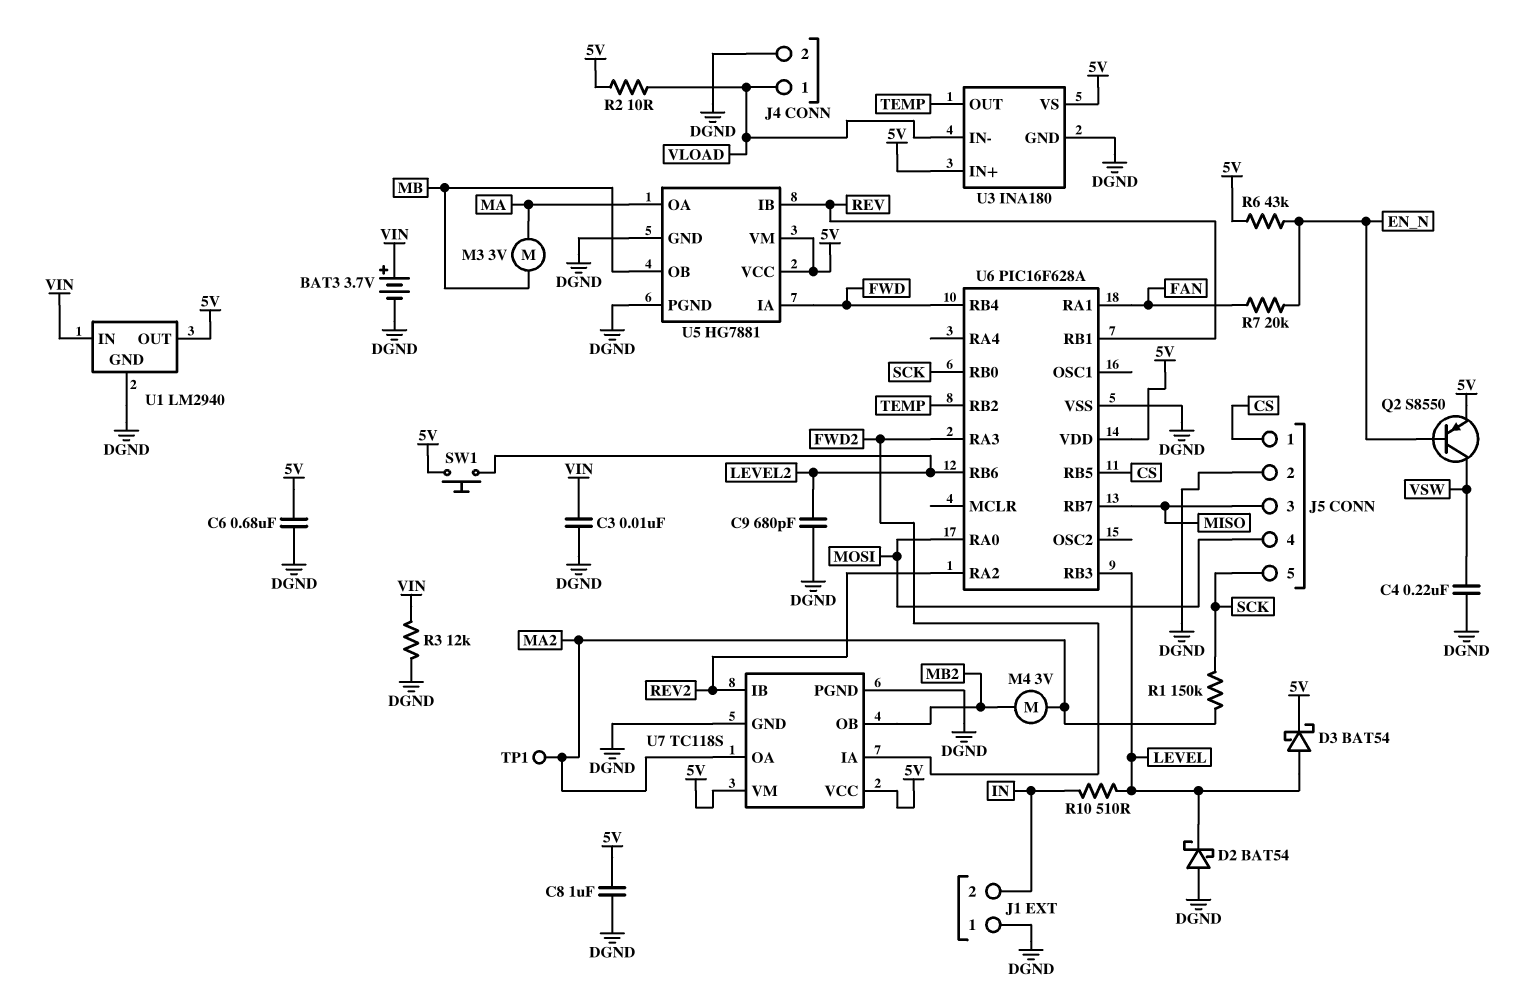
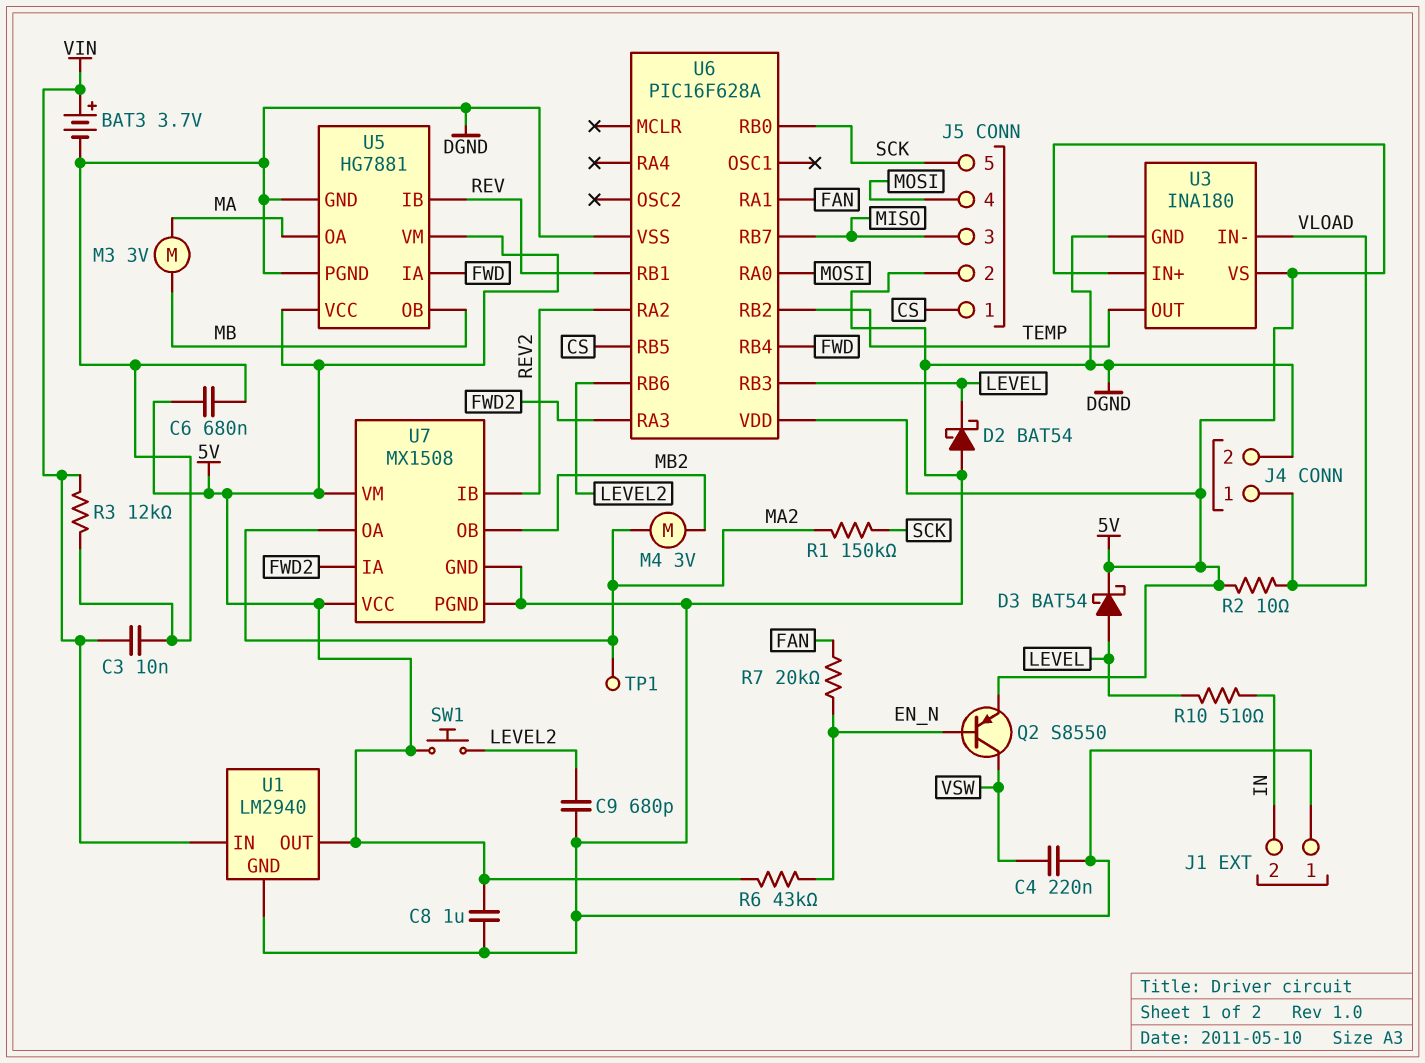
U7: TC118S -> MX1508

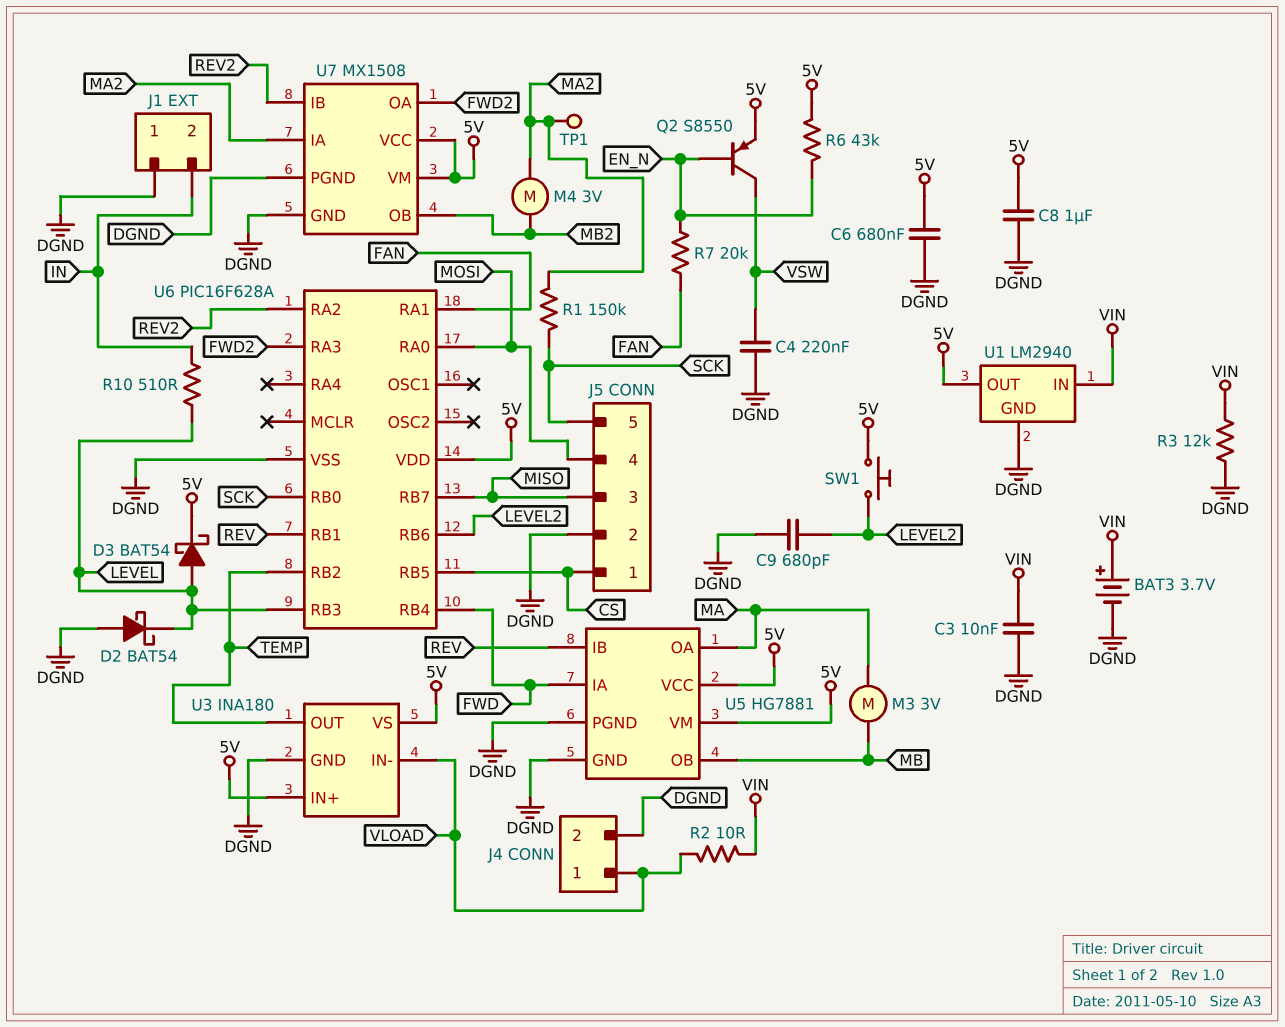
R2: 10 (5V, VLOAD) -> 10 (VIN, VLOAD)
U7 pin IA: FWD2 -> MA2
U7 pin OA: MA2 -> FWD2

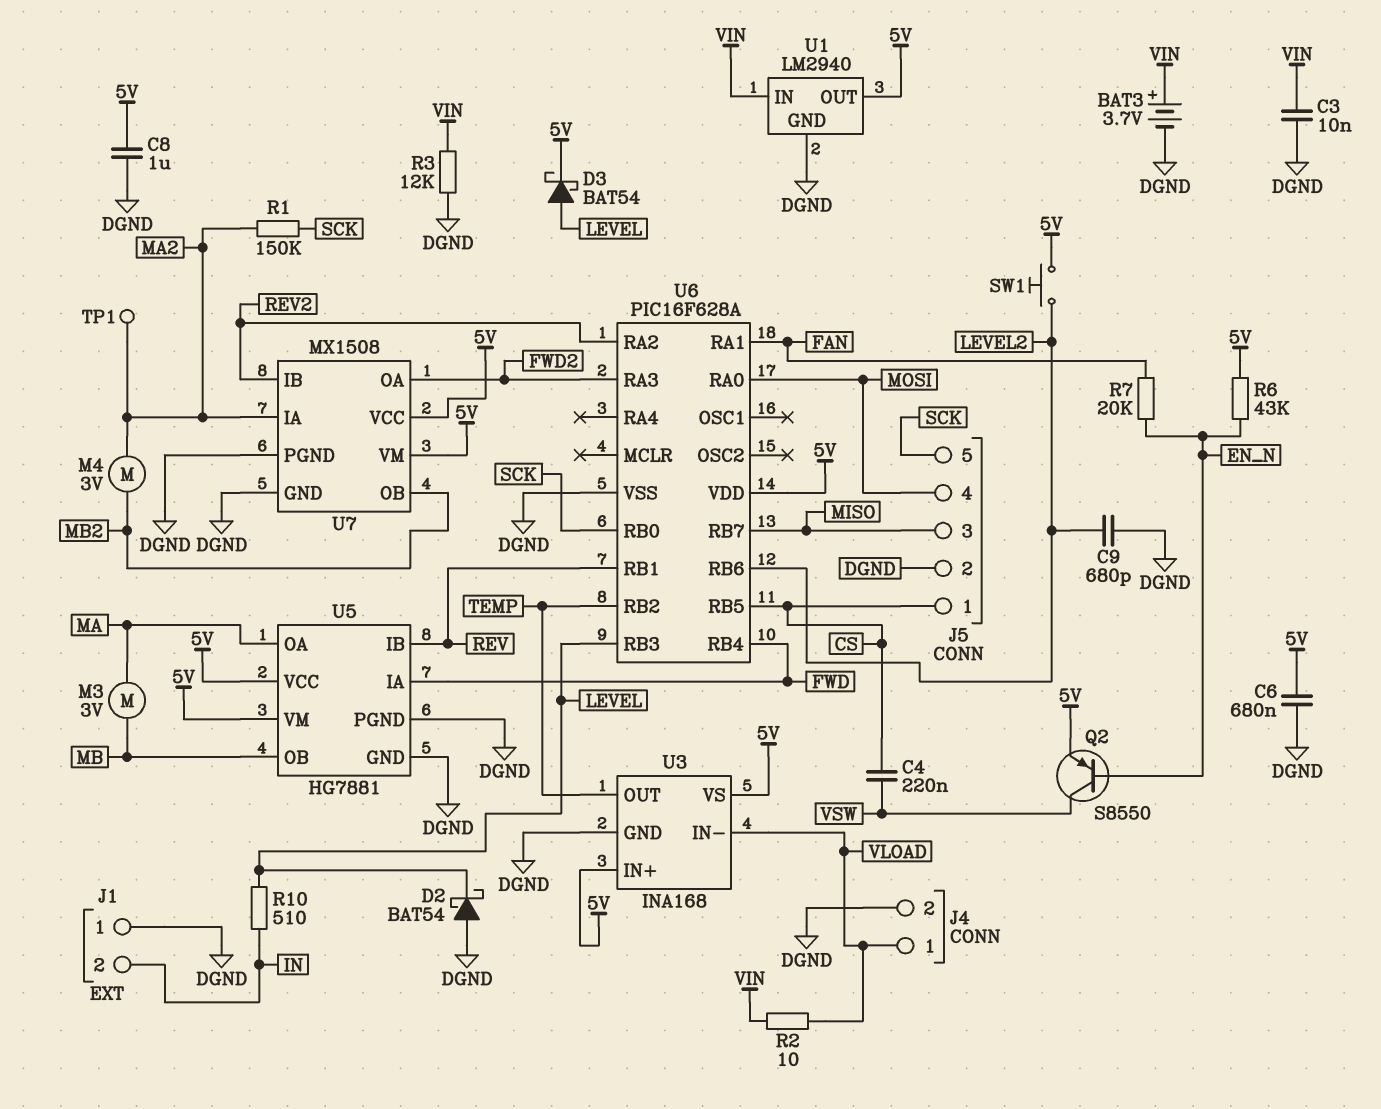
C4: 220nF (DGND, VSW) -> 220nF (CS, VSW)
U3: INA180 -> INA168

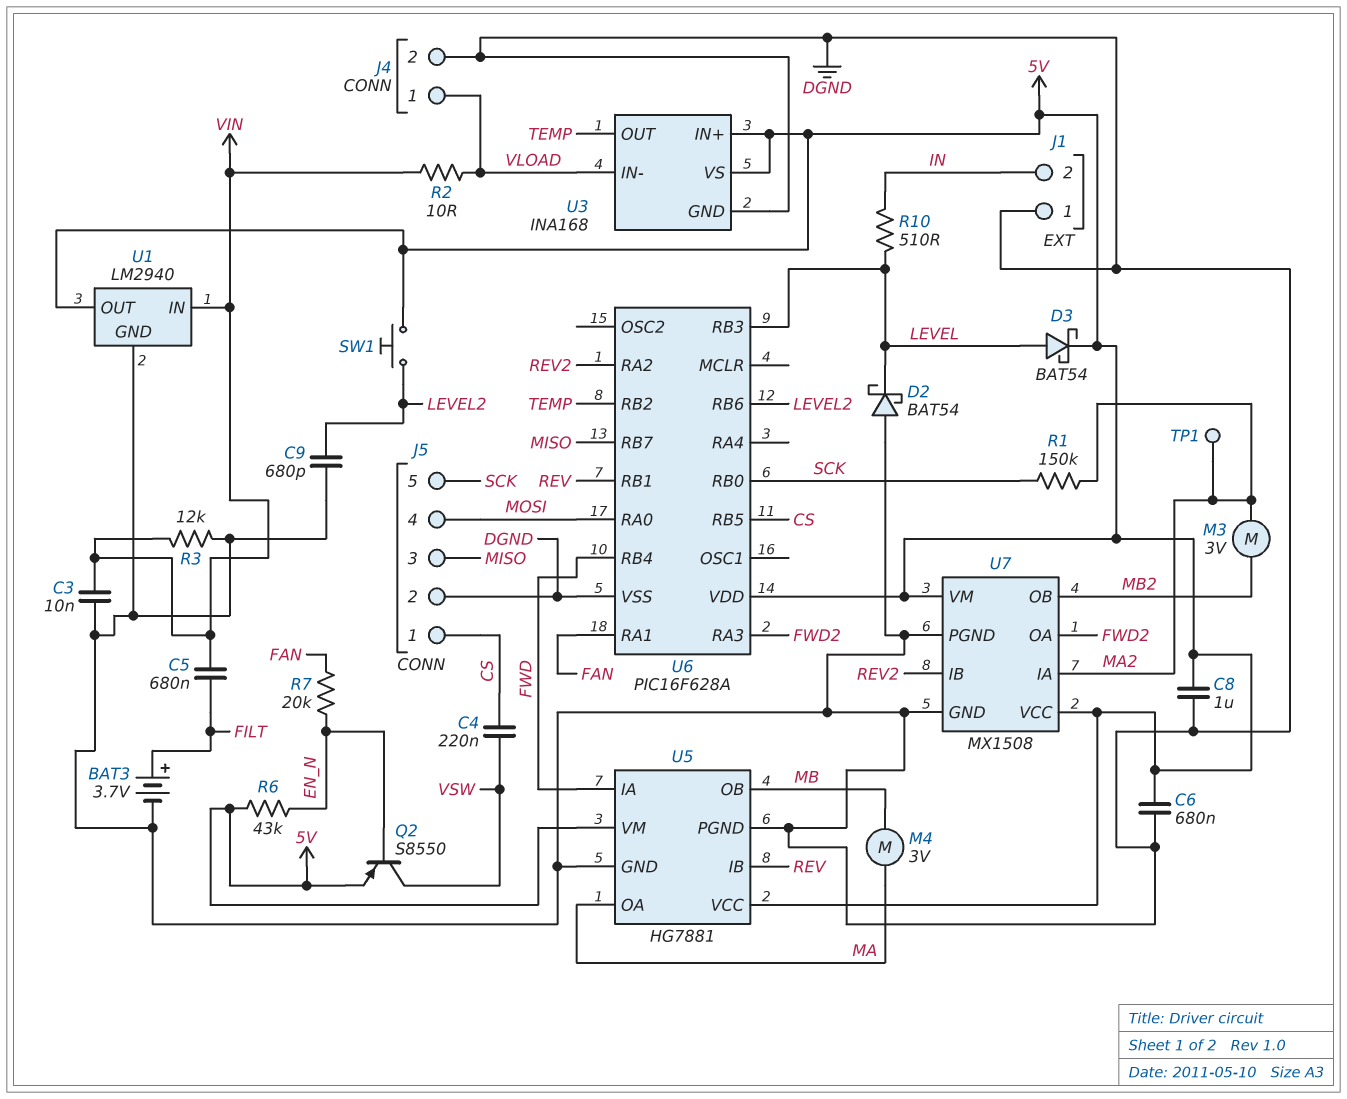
BAT3: 3.7V (plus VIN, minus DGND) -> 3.7V (plus FILT, minus DGND)
C5: none -> 680nF (FILT, VIN)
M3: motor 3V (MA, MB) -> motor 3V (MA2, MB2)
M4: motor 3V (MA2, MB2) -> motor 3V (MA, MB)

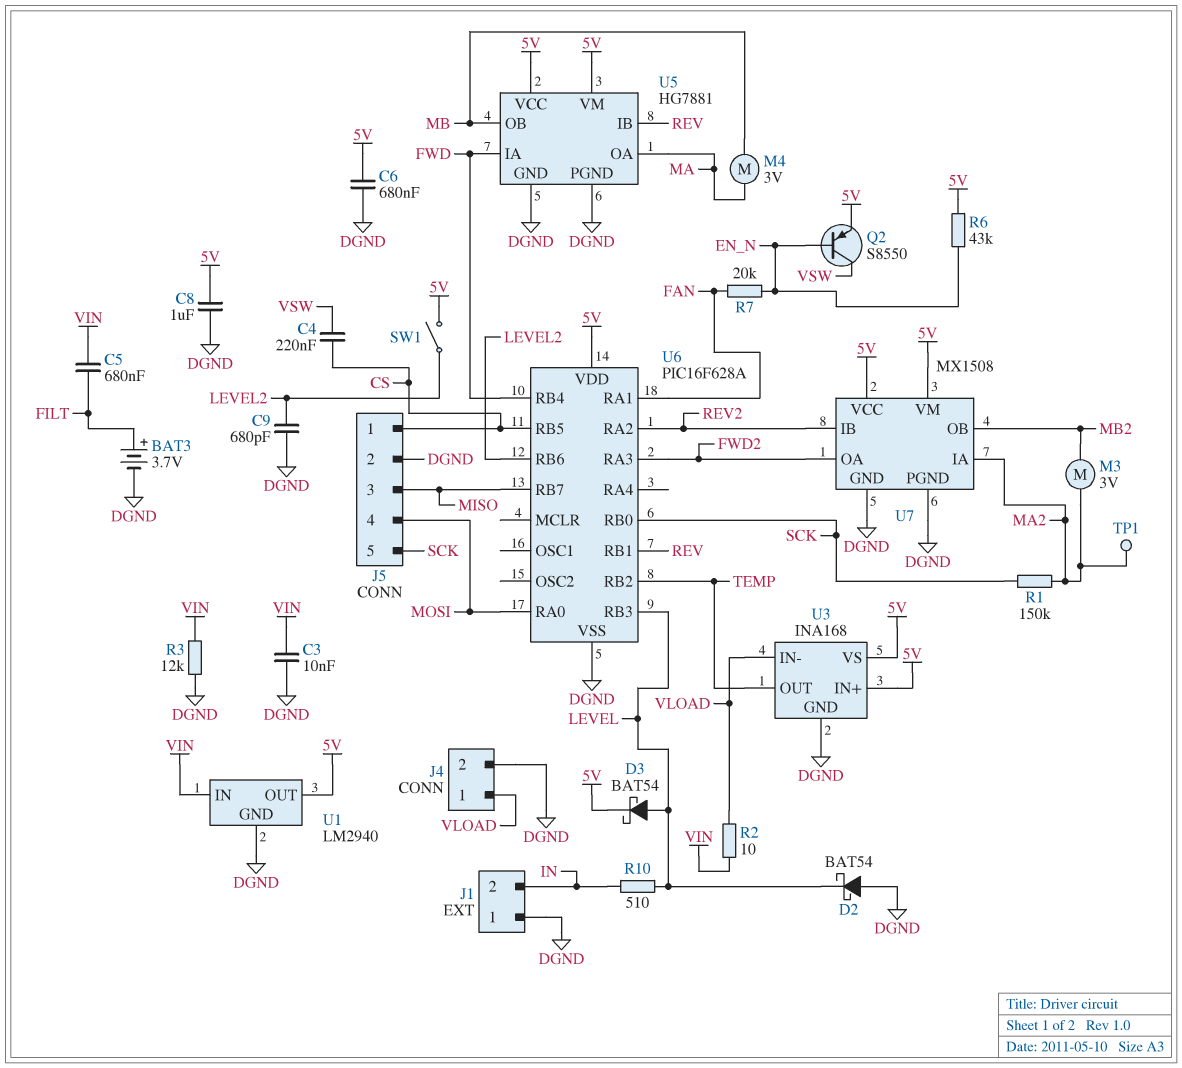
SW1: button (5V, LEVEL2) -> switch (5V, LEVEL2)

